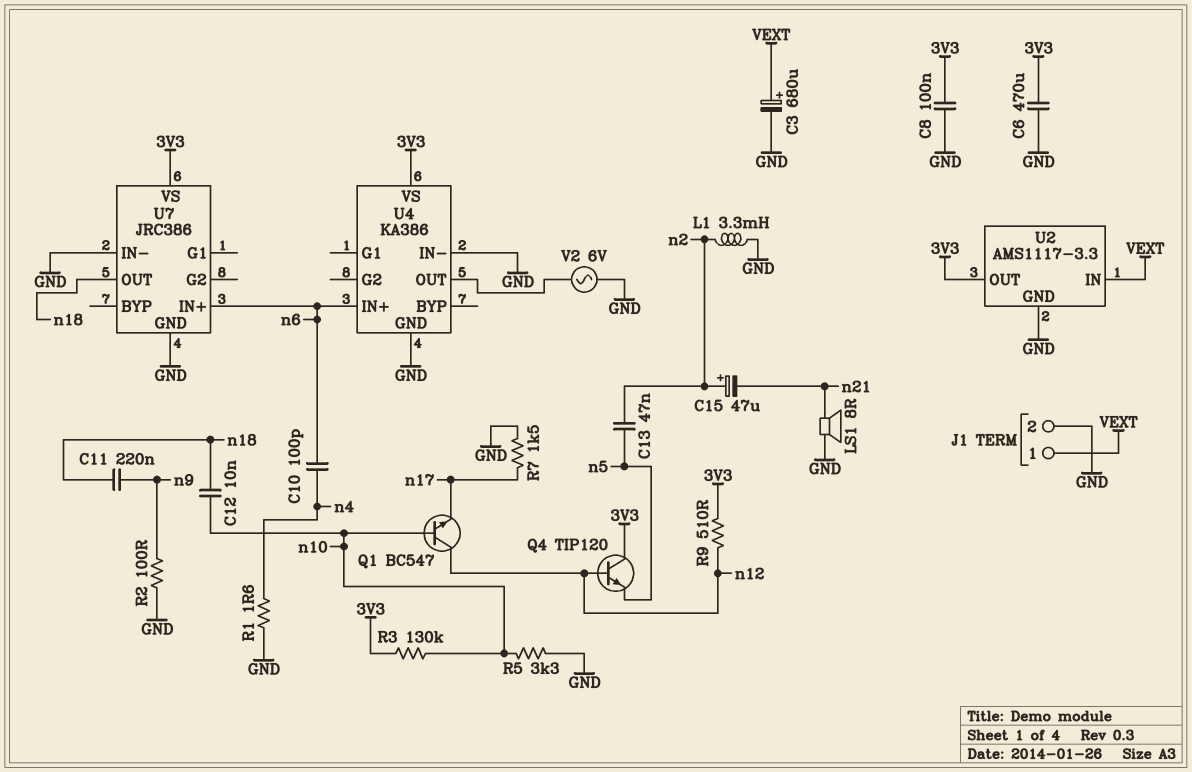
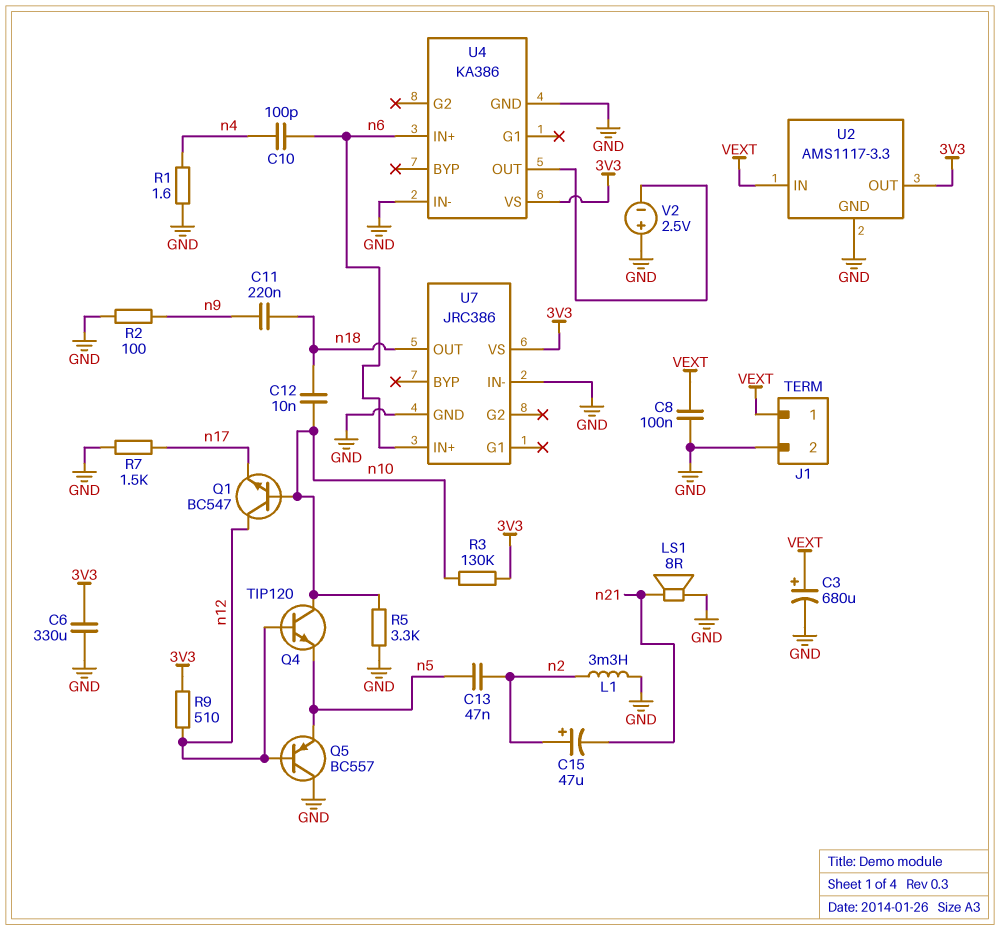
C6: 470uF (3V3, GND) -> 330uF (3V3, GND)
C8: 100nF (3V3, GND) -> 100nF (GND, VEXT)
Q4: NPN TIP120 (B n12, C 3V3, E n5) -> NPN TIP120 (B n12, C n10, E n5)
Q5: none -> PNP BC557 (B n12, C GND, E n5)
V2: AC 6V (GND, U4/OUT) -> 2.5V (plus GND, minus U4/OUT)

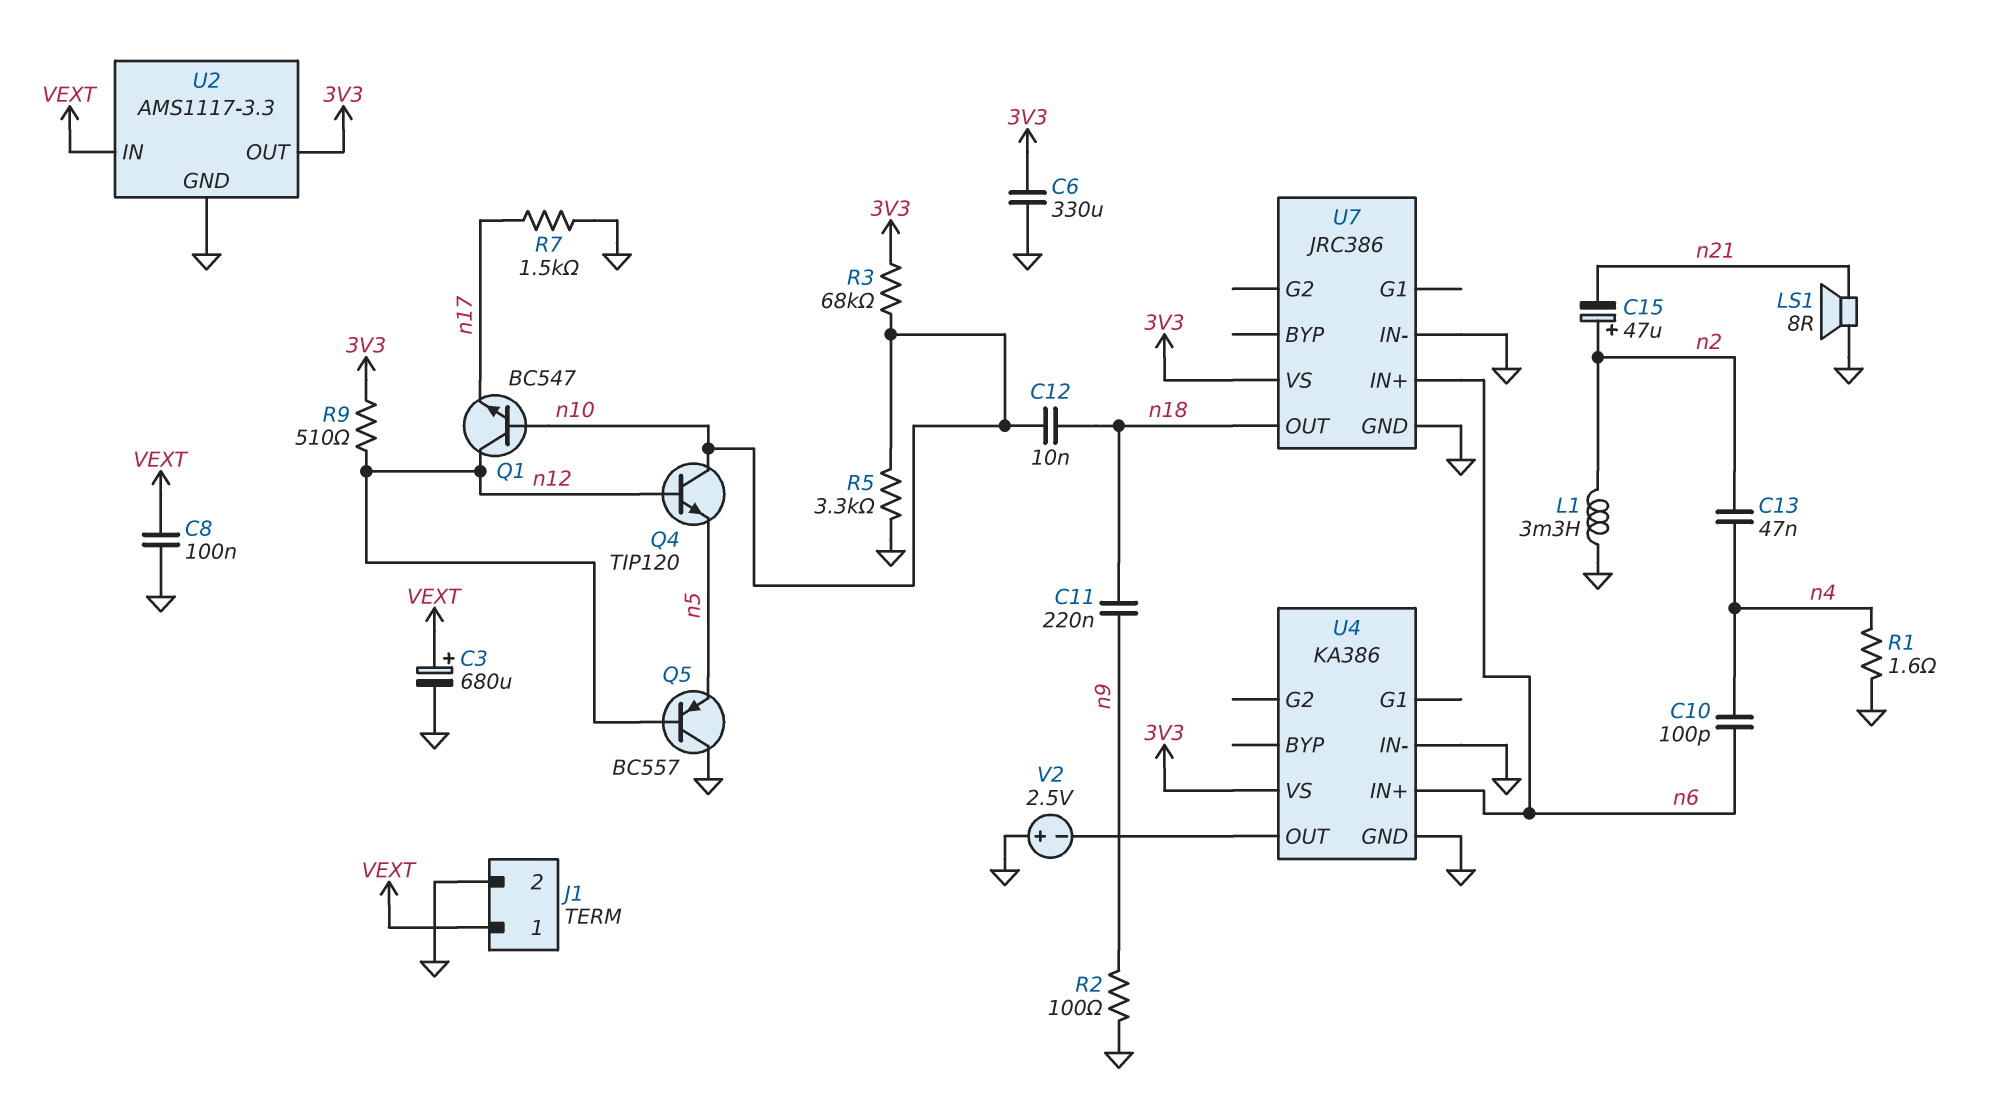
C13: 47nF (n2, n5) -> 47nF (n2, n4)
R3: 130k (3V3, n10) -> 68k (3V3, n10)

